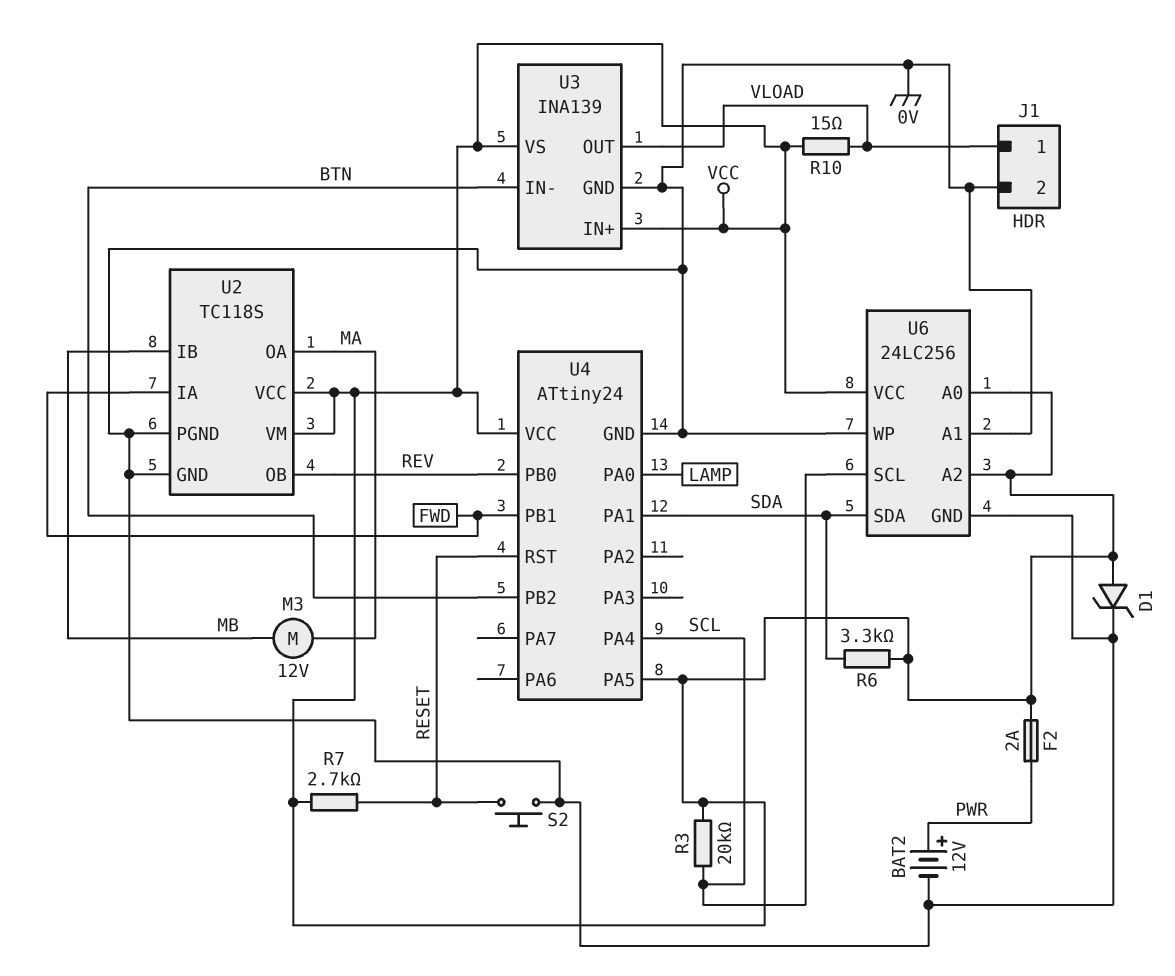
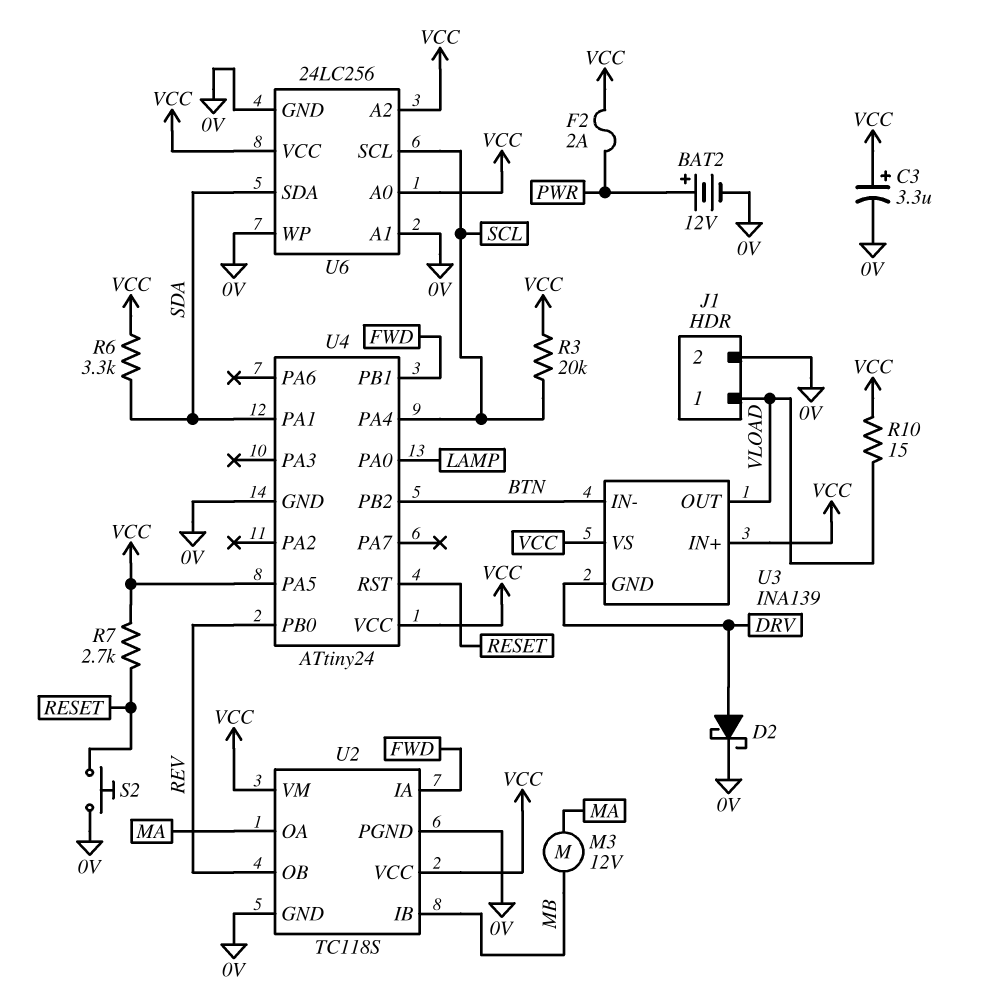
C3: none -> 3.3uF (plus VCC, minus 0V)
D1: zener (A VCC, K 0V) -> none
D2: none -> schottky (A DRV, K 0V)
U3 pin GND: 0V -> DRV

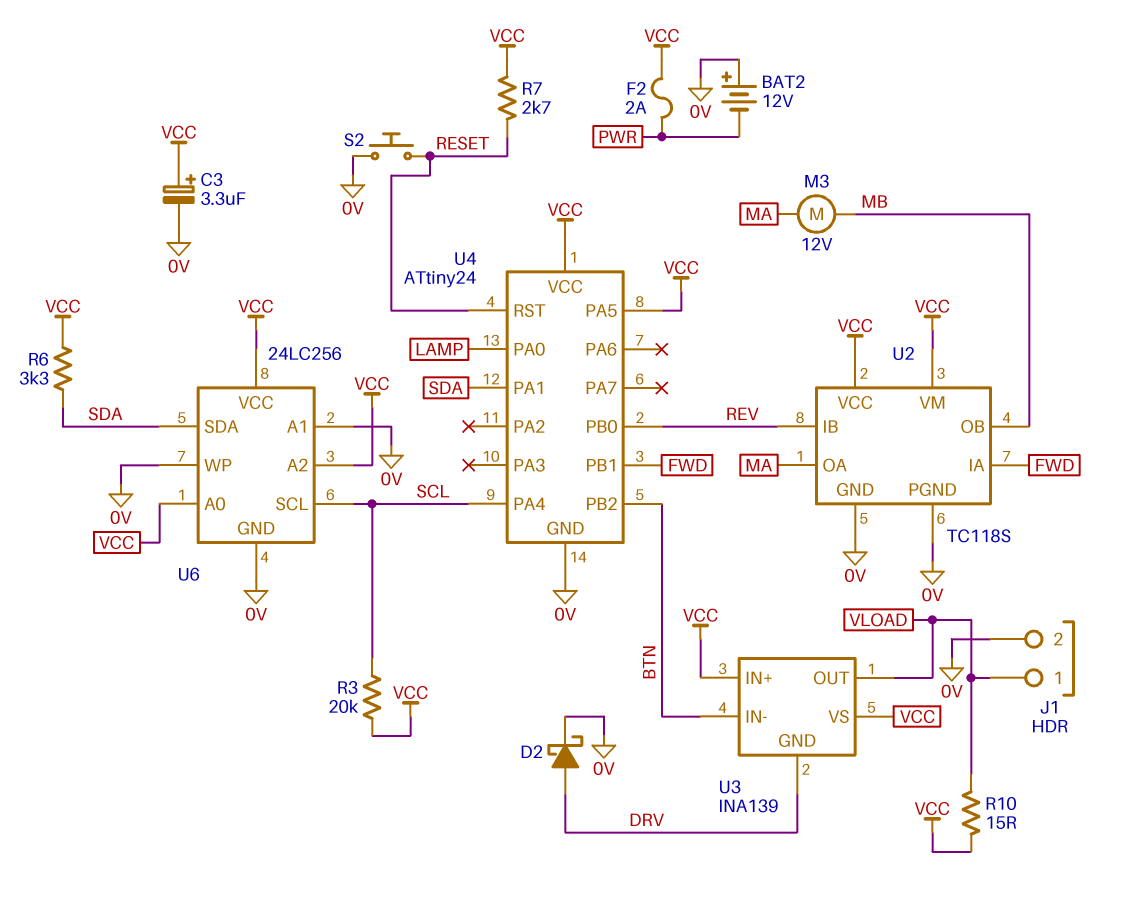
BAT2: 12V (plus PWR, minus 0V) -> 12V (plus 0V, minus PWR)
U2 pin IB: MB -> REV
U2 pin OB: REV -> MB

